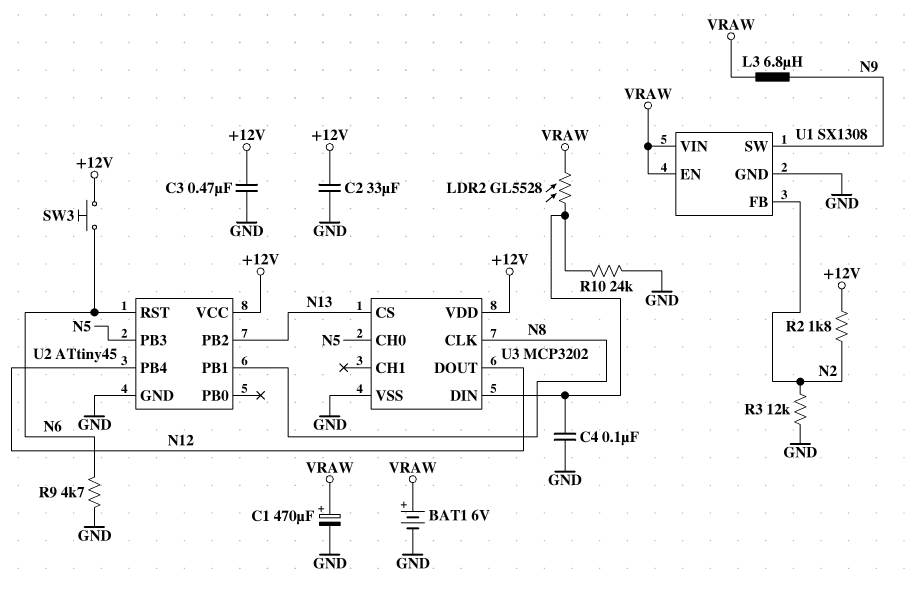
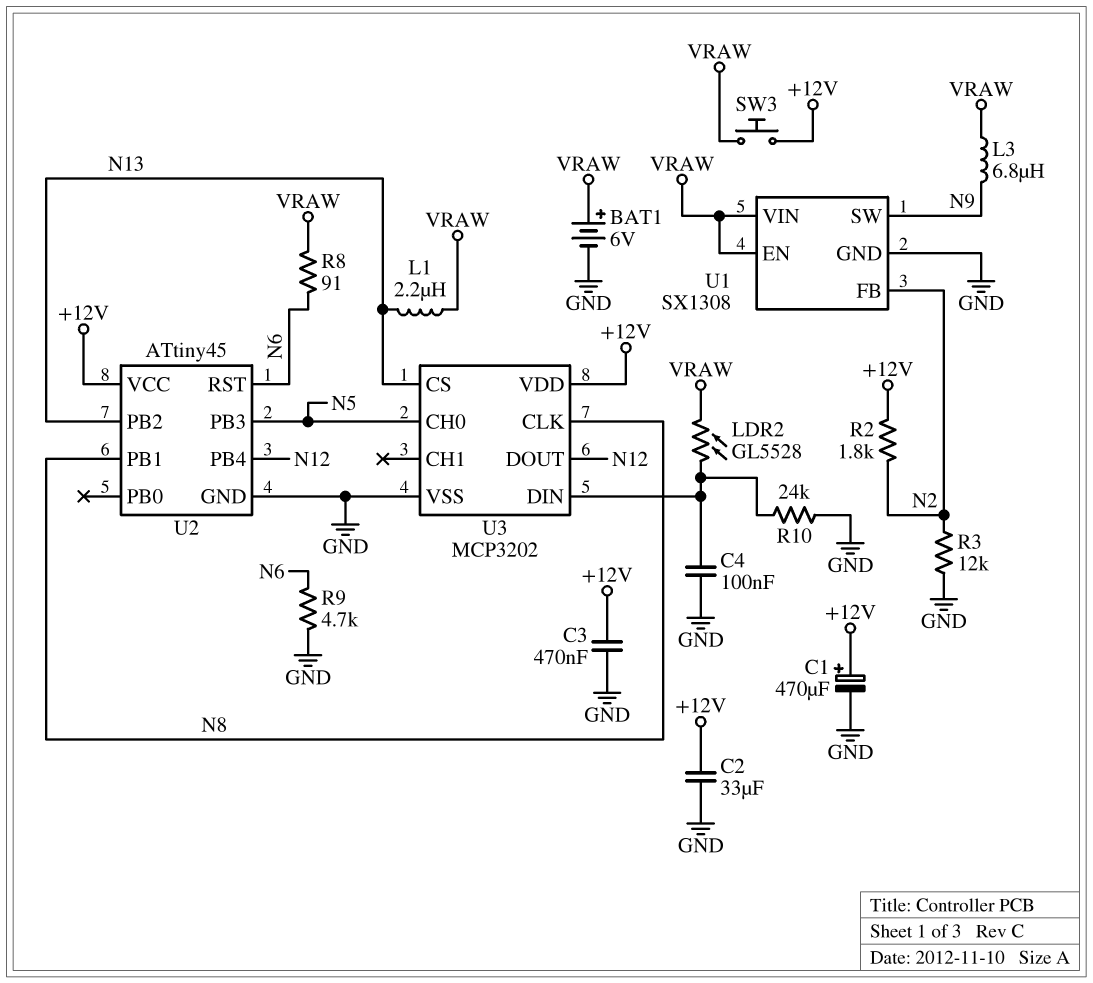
C1: 470uF (plus VRAW, minus GND) -> 470uF (plus +12V, minus GND)
L1: none -> 2.2uH (N13, VRAW)
R8: none -> 91 (N6, VRAW)
SW3: button (+12V, N6) -> button (+12V, VRAW)

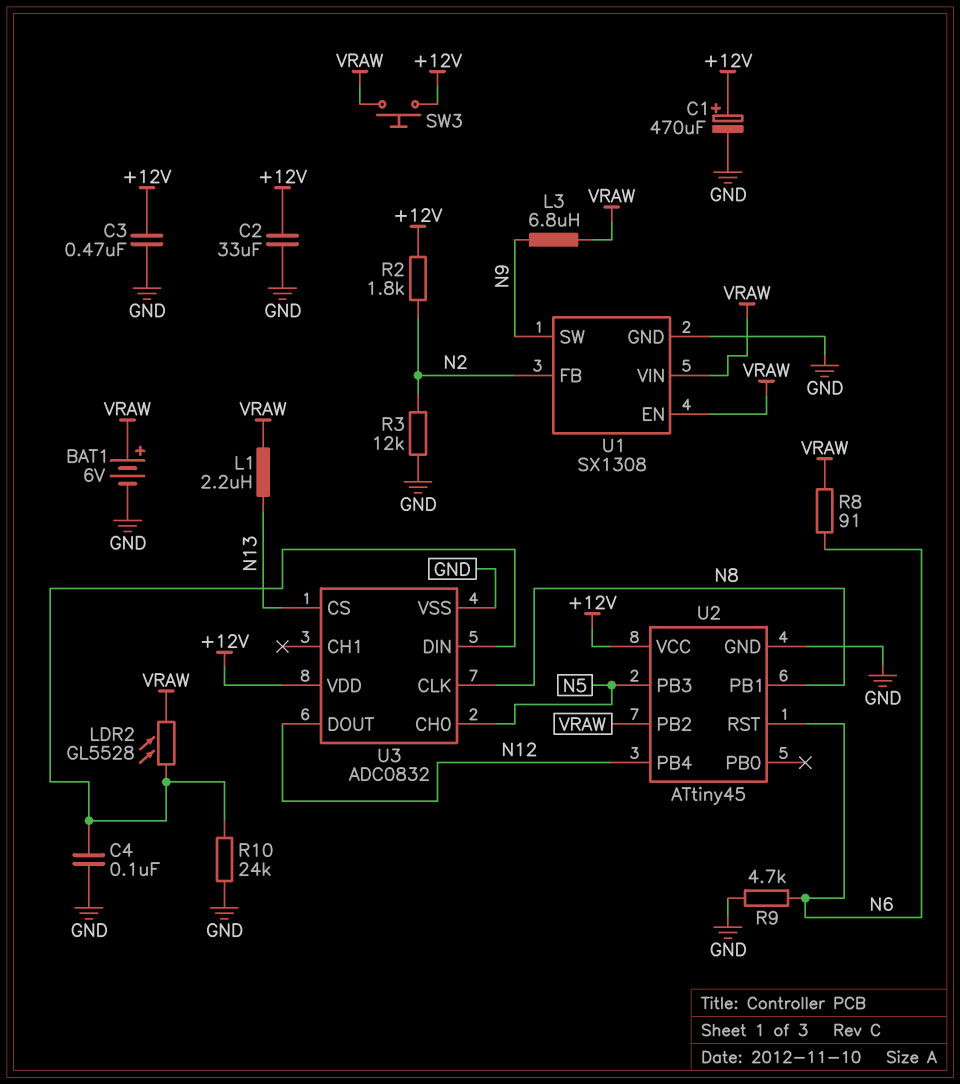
U2 pin PB2: N13 -> VRAW
U3: MCP3202 -> ADC0832

